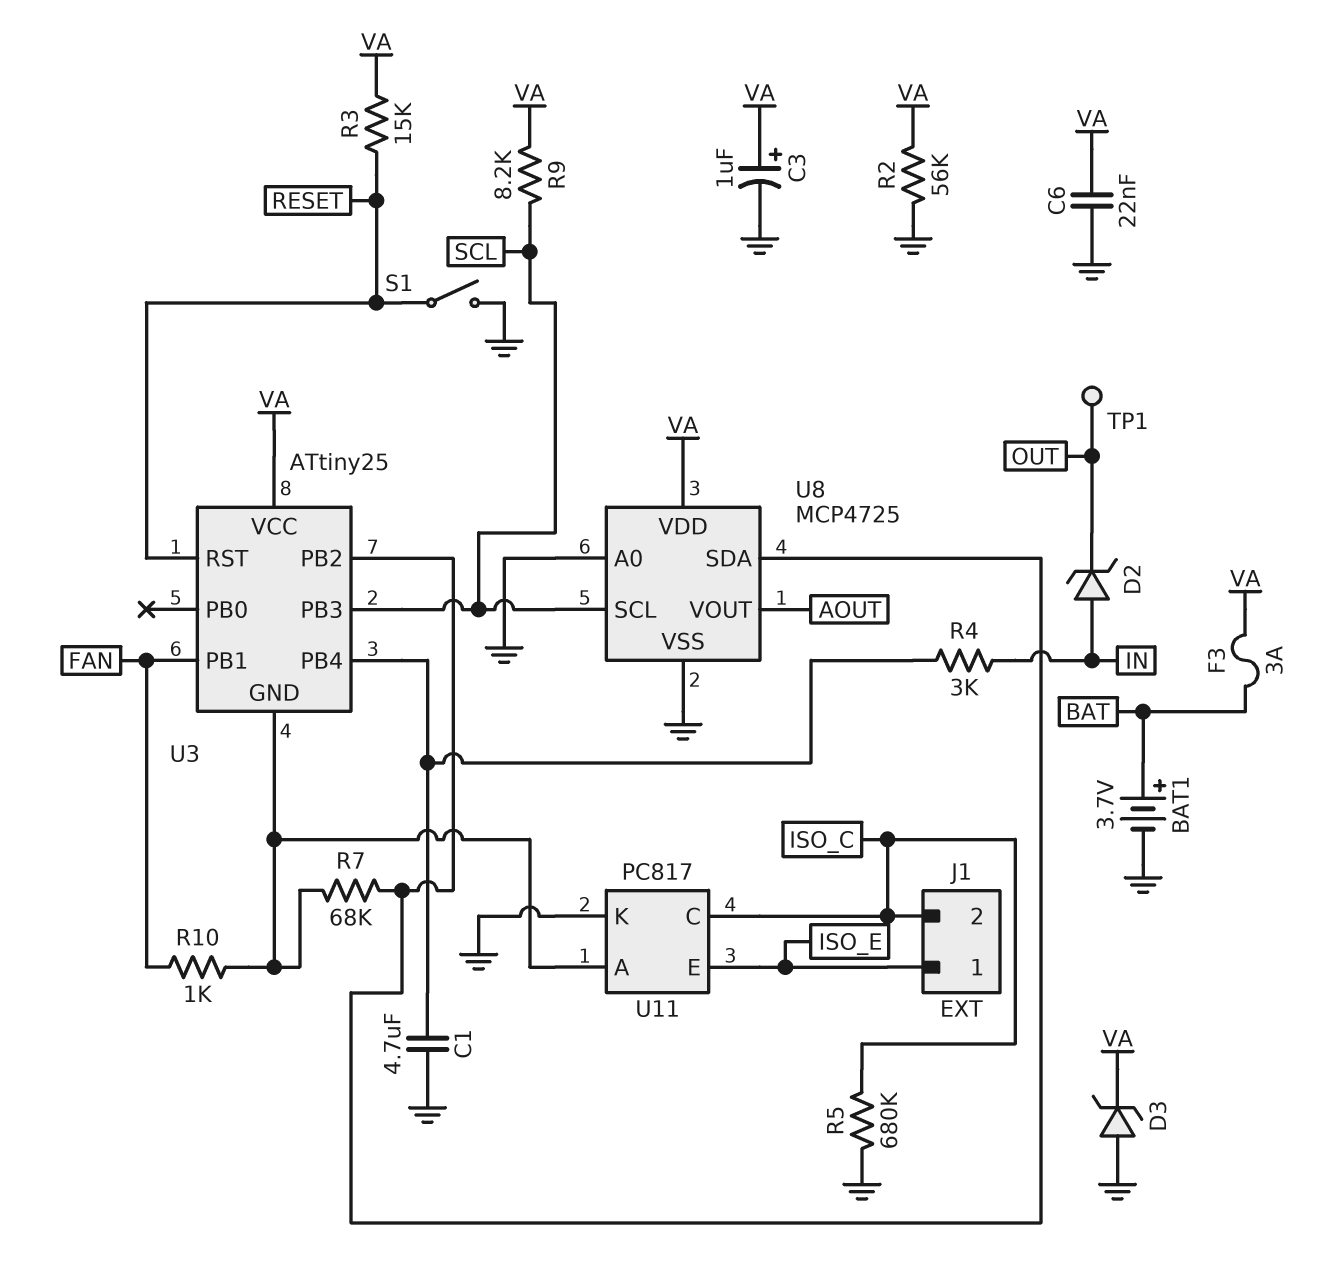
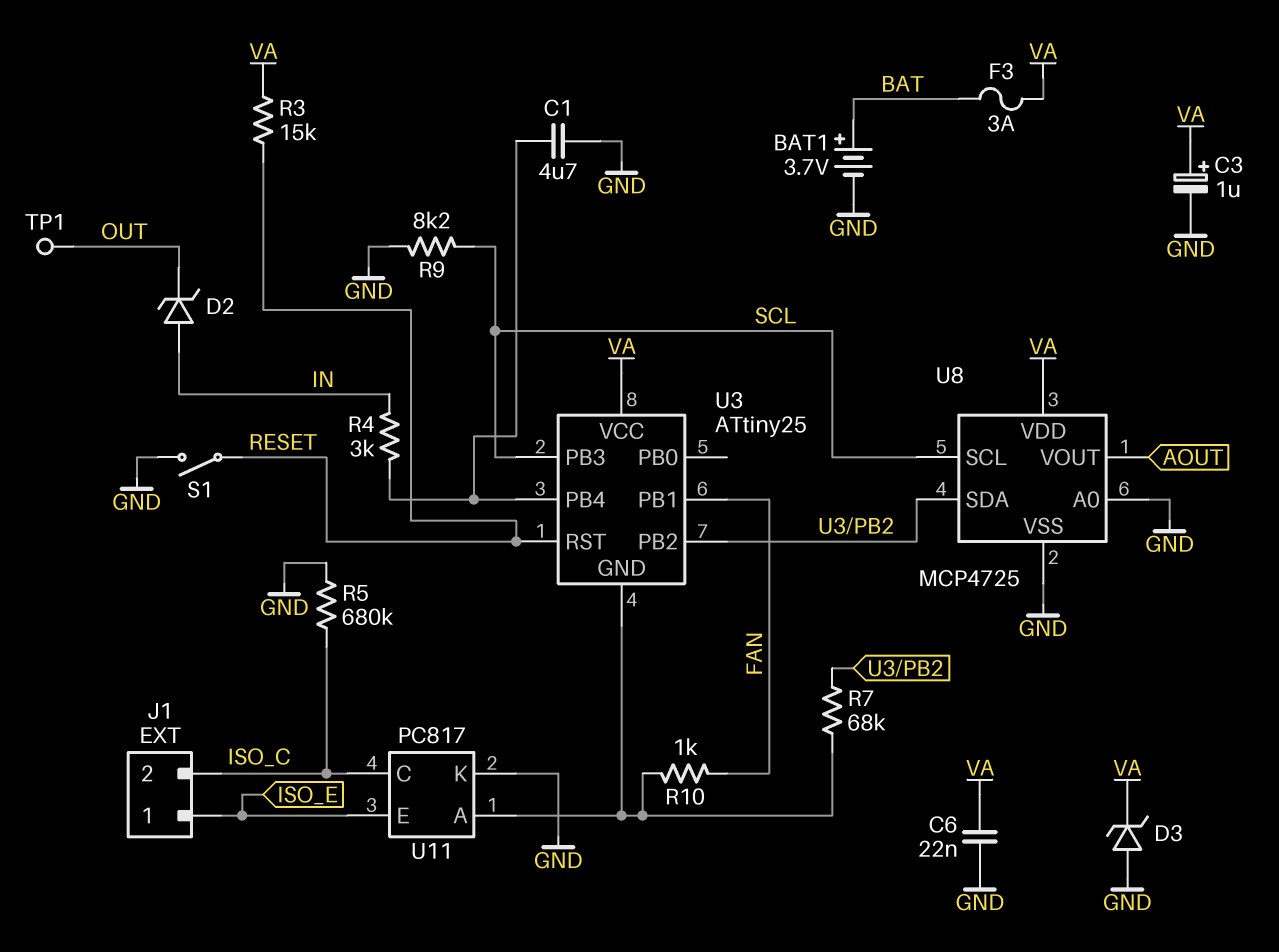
R2: 56k (GND, VA) -> none
R9: 8.2k (SCL, VA) -> 8.2k (GND, SCL)

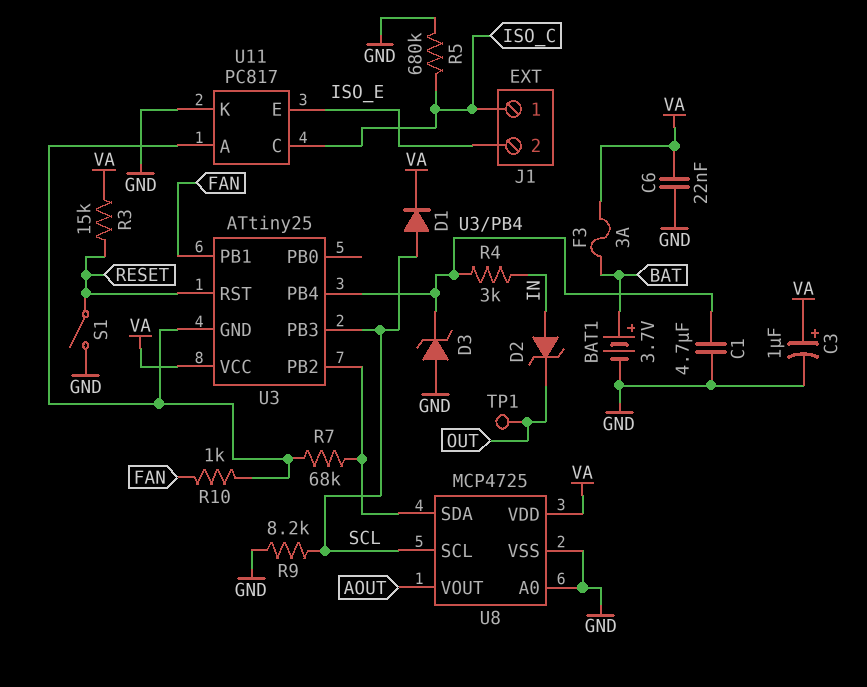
D1: none -> diode (A SCL, K VA)
D3: zener (A GND, K VA) -> zener (A GND, K U3/PB4)
J1 pin 1: ISO_E -> ISO_C
J1 pin 2: ISO_C -> ISO_E

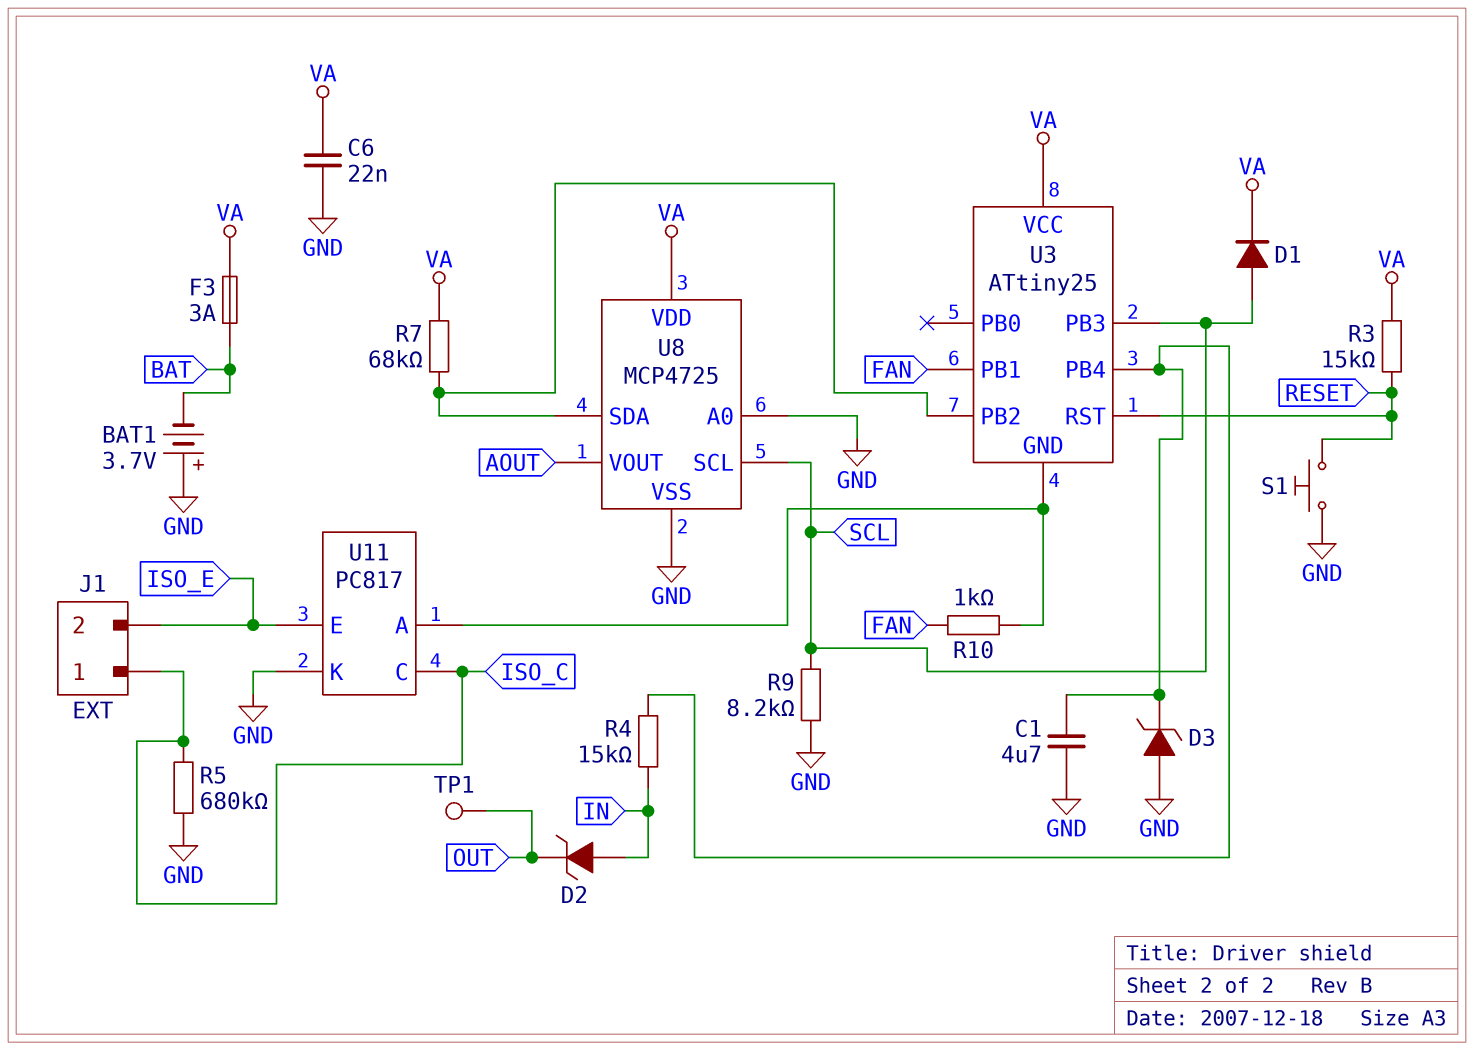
BAT1: 3.7V (plus BAT, minus GND) -> 3.7V (plus GND, minus BAT)
C3: 1uF (plus VA, minus GND) -> none
R4: 3k (IN, U3/PB4) -> 15k (IN, U3/PB4)
R7: 68k (U3/GND, U3/PB2) -> 68k (U3/PB2, VA)
S1: switch (GND, RESET) -> button (GND, RESET)

